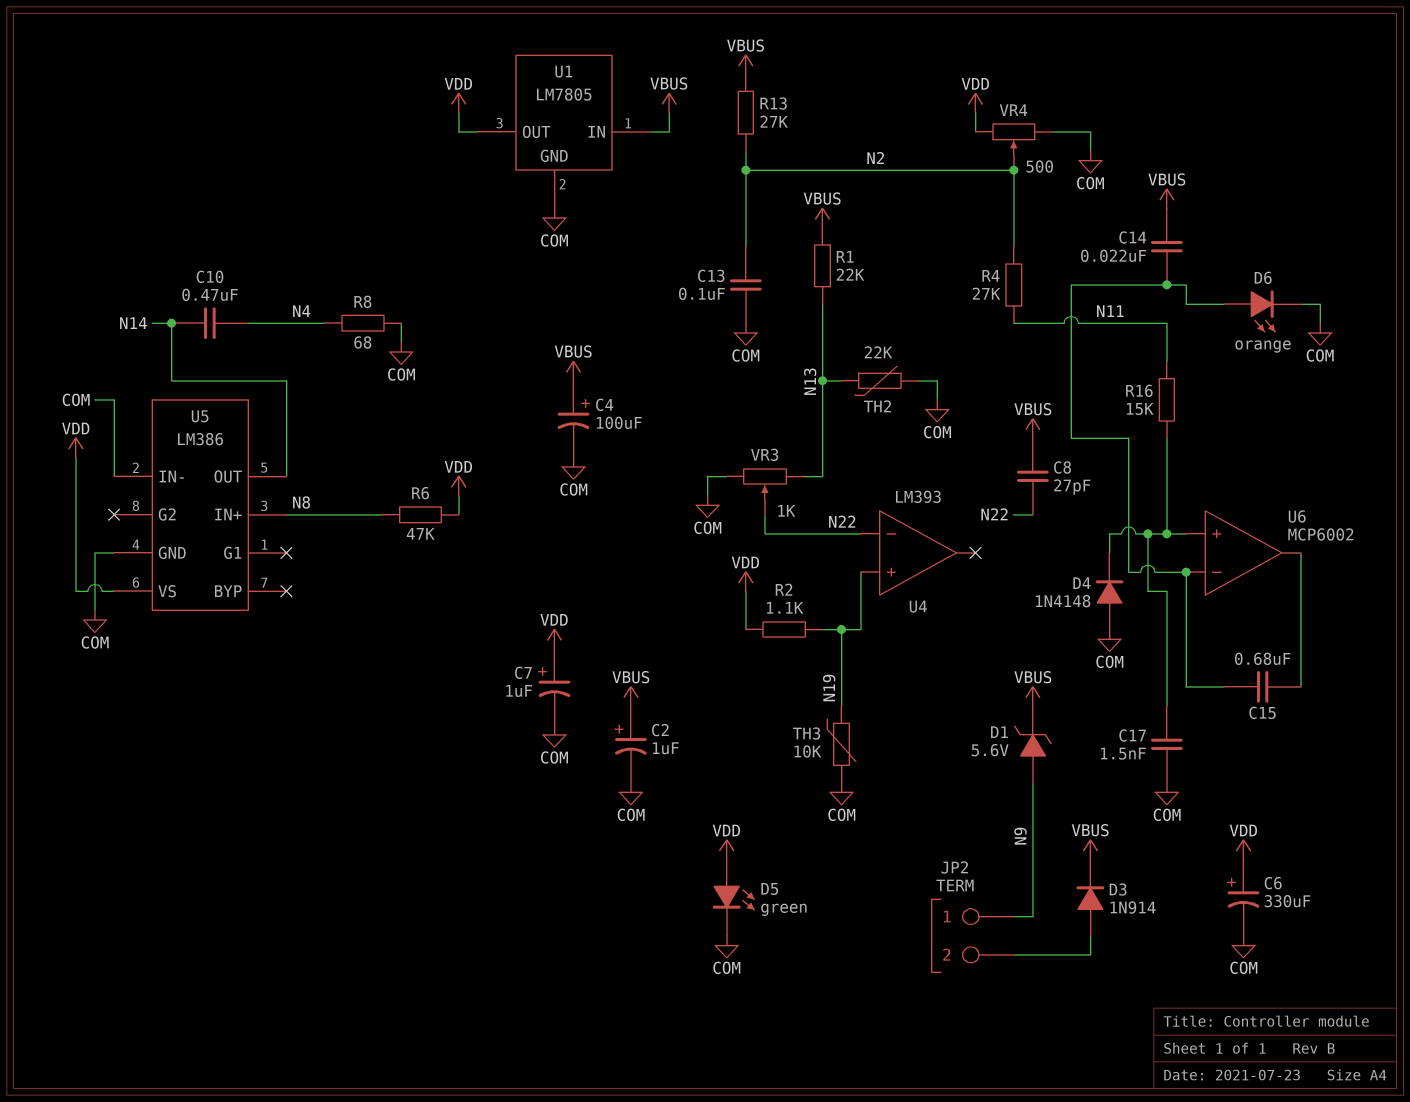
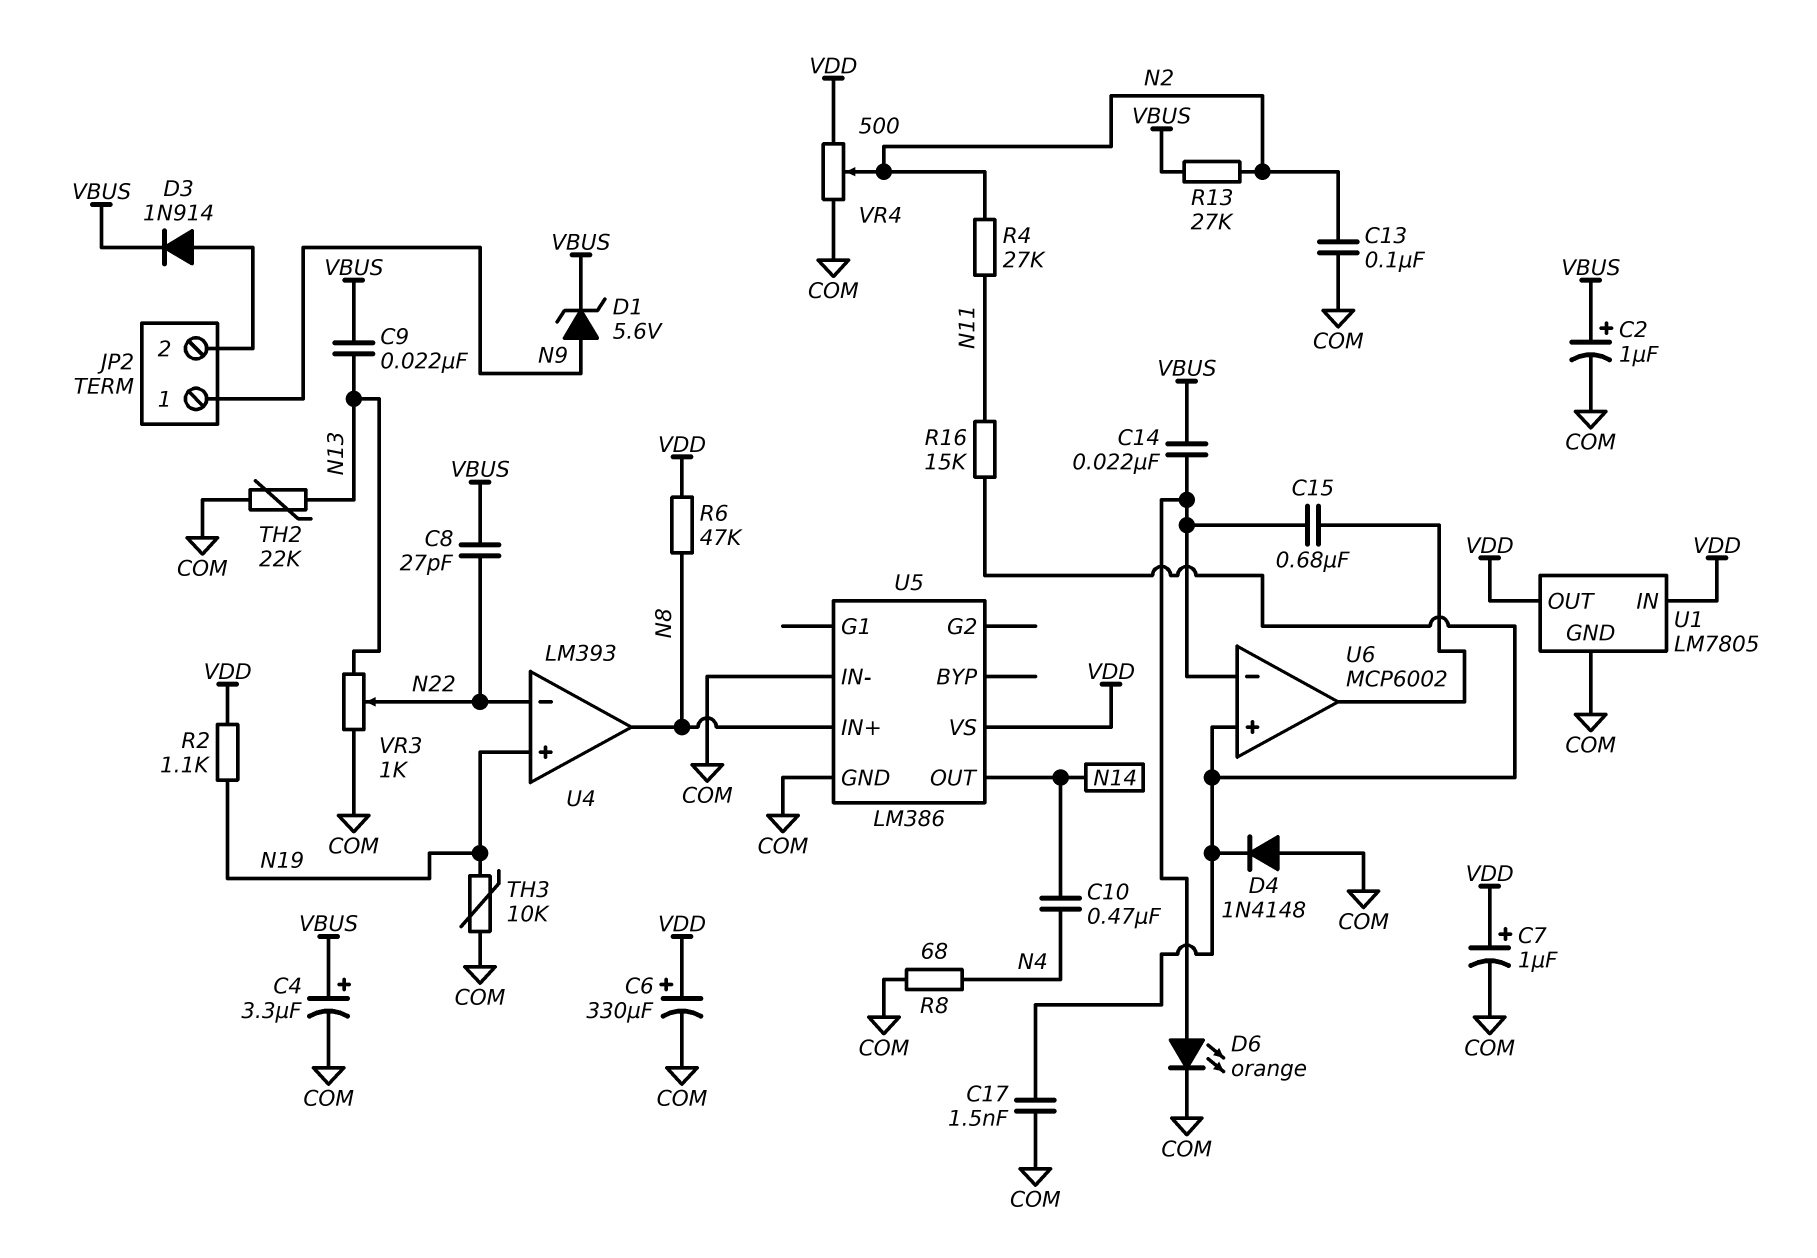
C4: 100uF (plus VBUS, minus COM) -> 3.3uF (plus VBUS, minus COM)
C9: none -> 22nF (N13, VBUS)
D5: LED green (A VDD, K COM) -> none
R1: 22k (N13, VBUS) -> none
U1 pin IN: VBUS -> VDD
U4 pin out: none -> N8

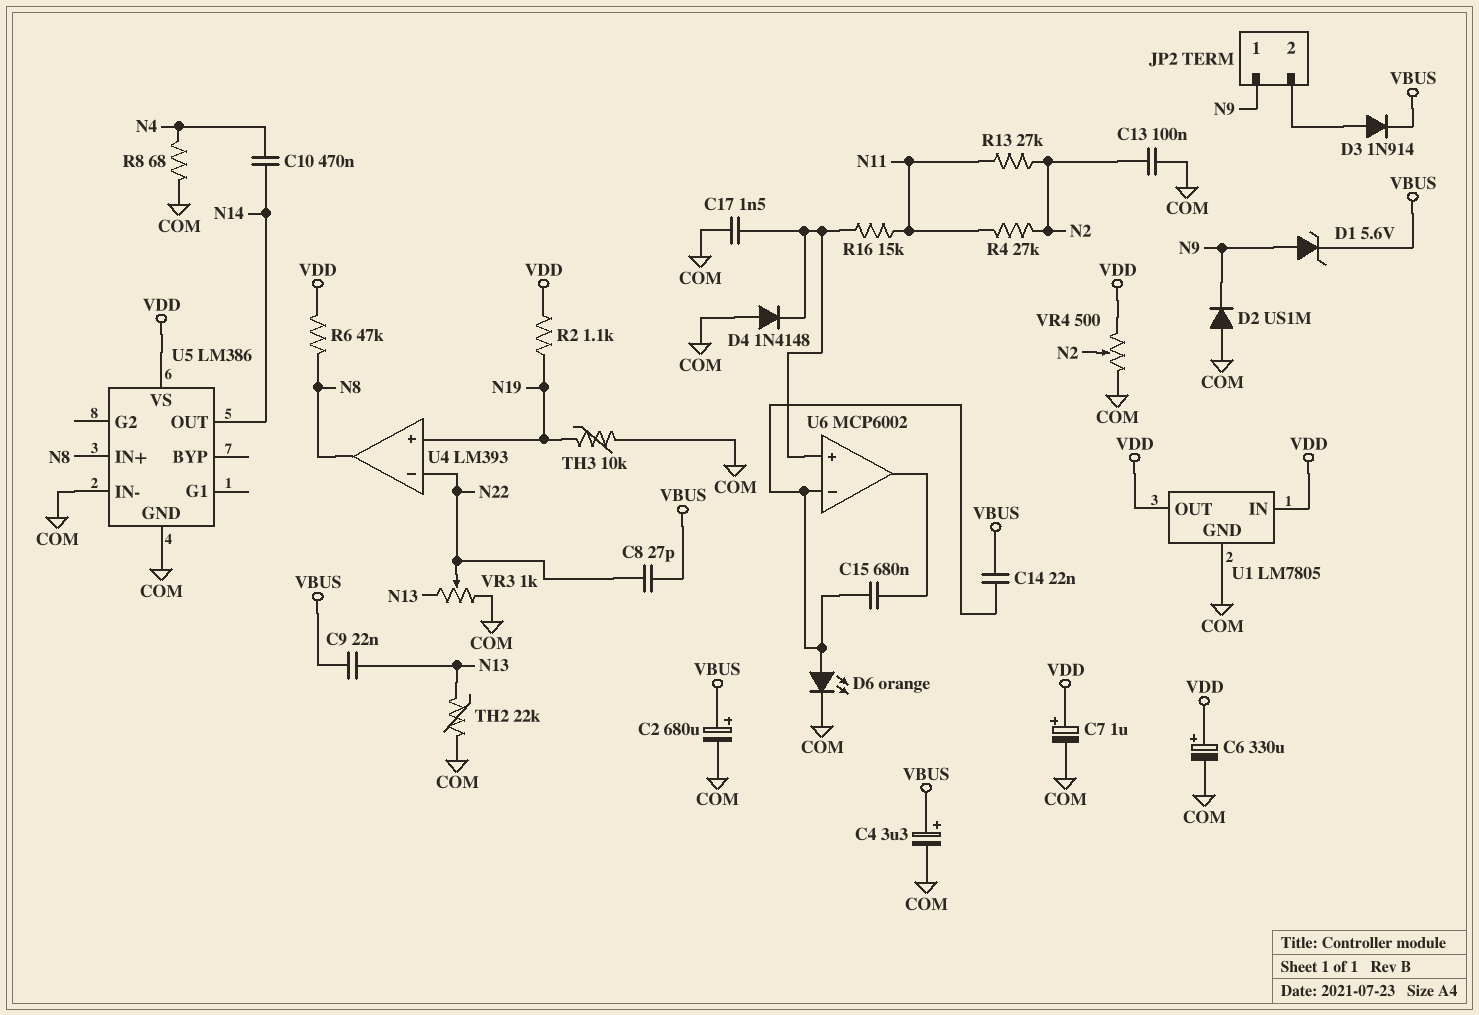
C2: 1uF (plus VBUS, minus COM) -> 680uF (plus VBUS, minus COM)
D2: none -> diode US1M (A COM, K N9)
R13: 27k (N2, VBUS) -> 27k (N2, N11)

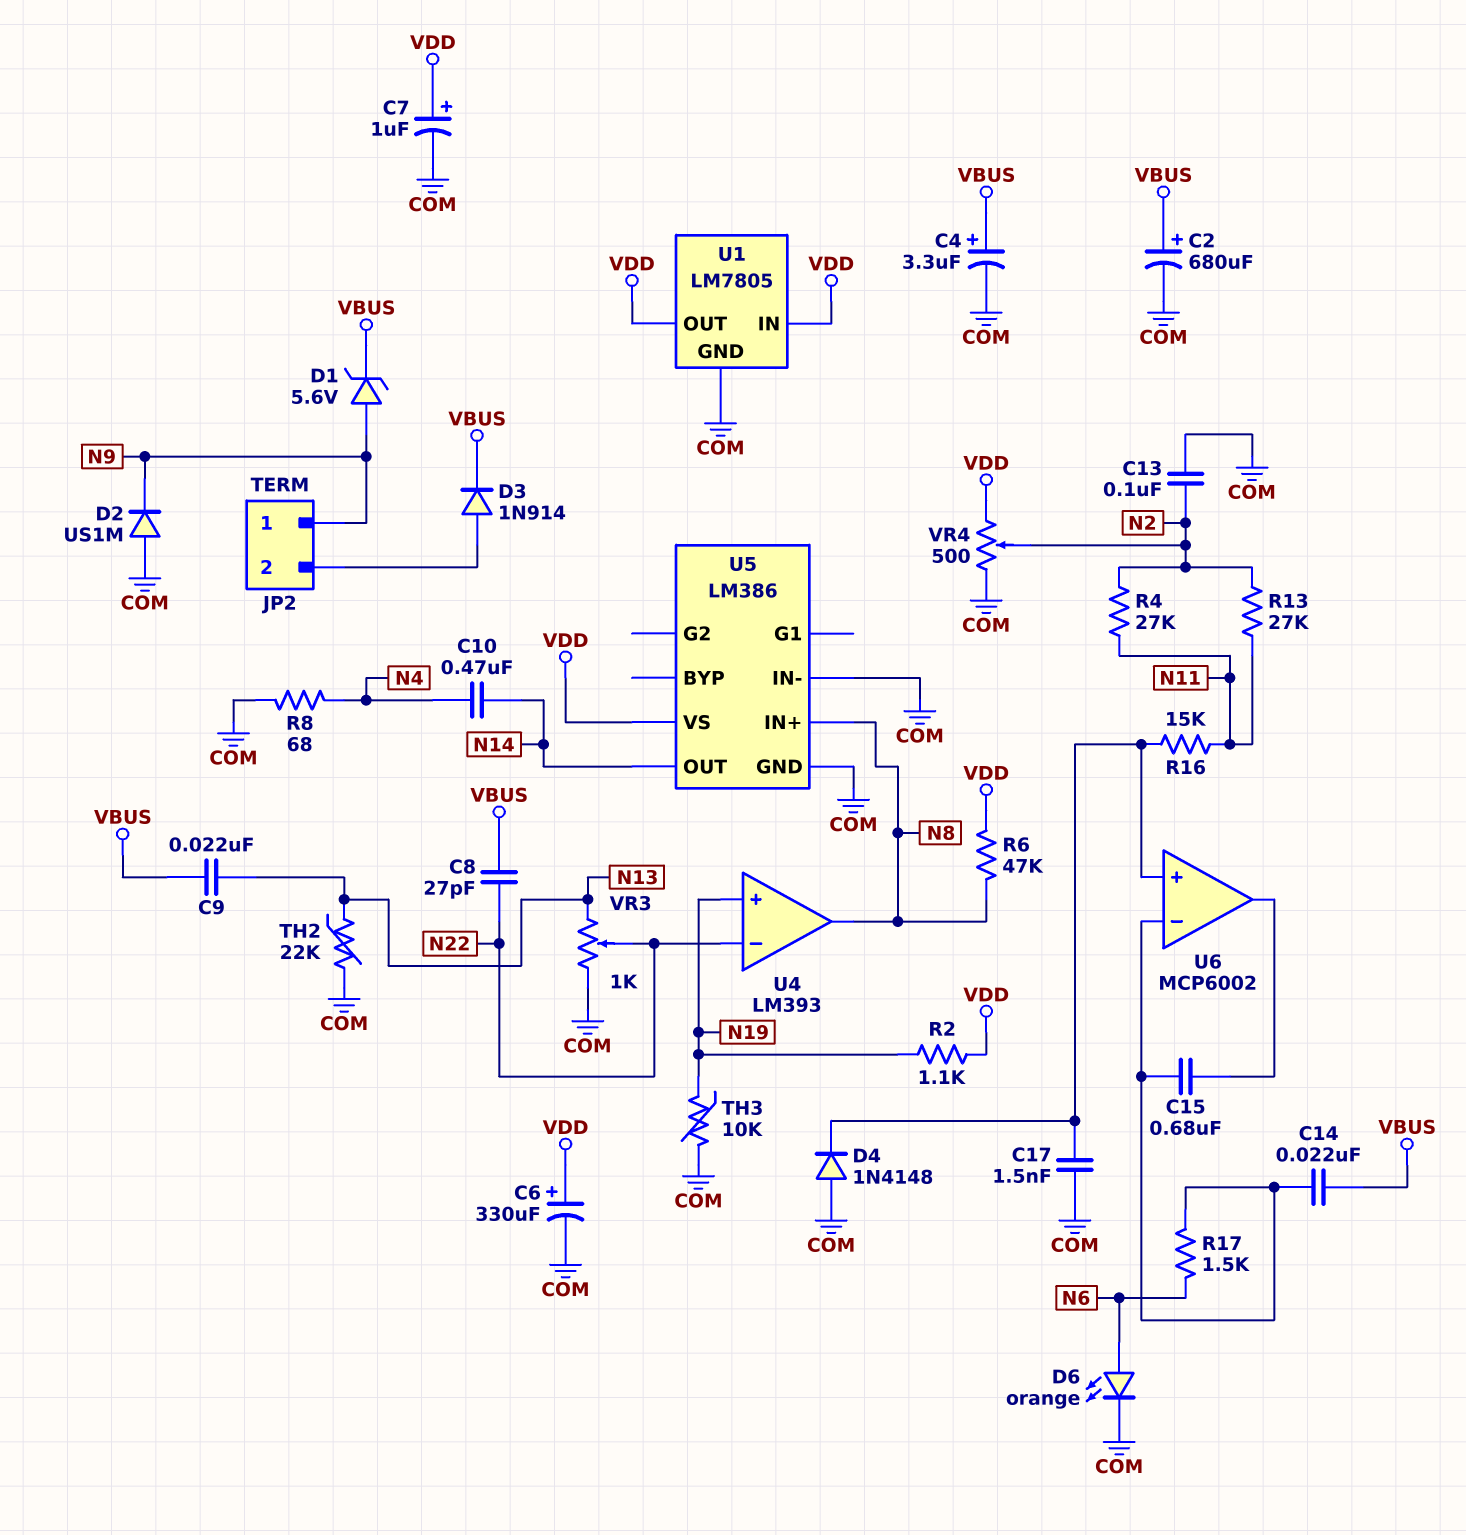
D6: LED orange (A U6/in-, K COM) -> LED orange (A N6, K COM)
R17: none -> 1.5k (N6, U6/in-)

